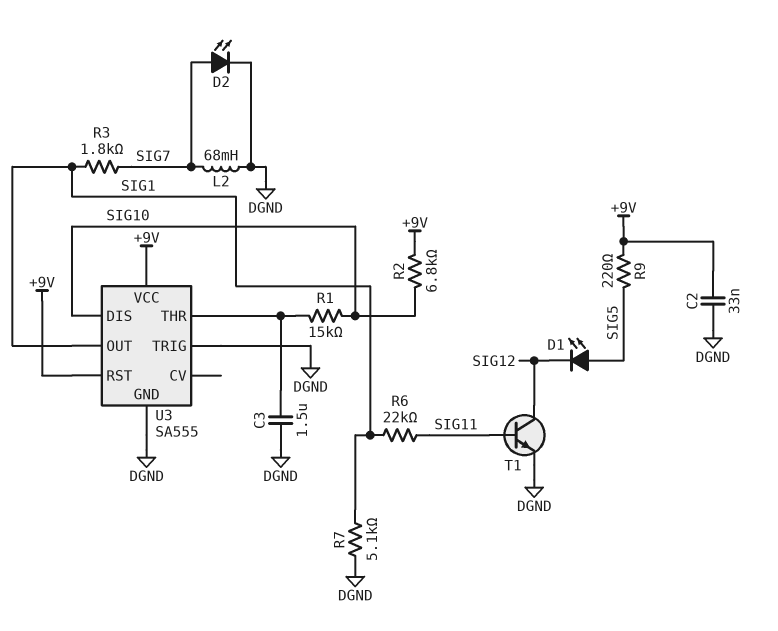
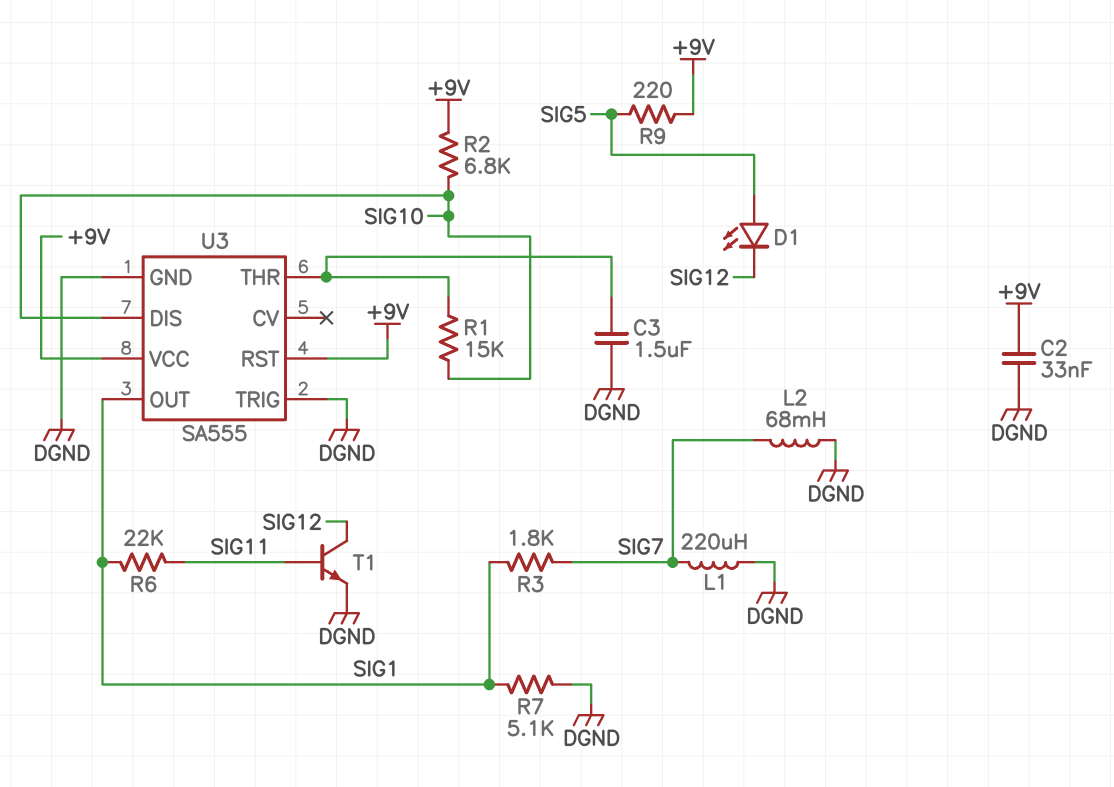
D2: LED (A SIG7, K DGND) -> none
L1: none -> 220uH (DGND, SIG7)

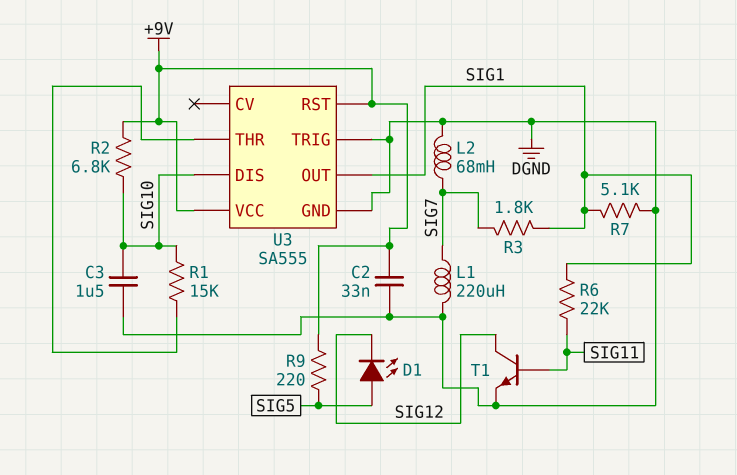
C3: 1.5uF (DGND, U3/THR) -> 1.5uF (DGND, SIG10)

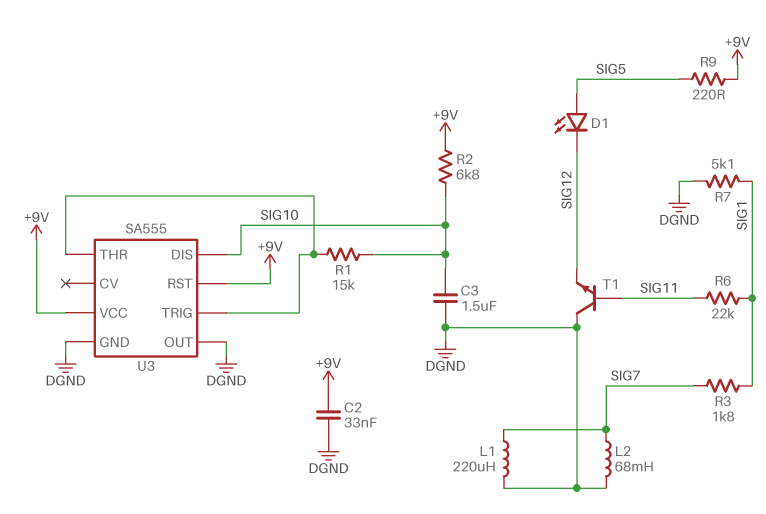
T1: NPN (B SIG11, C SIG12, E DGND) -> NPN (B SIG11, C DGND, E SIG12)
U3 pin OUT: SIG1 -> DGND
U3 pin TRIG: DGND -> U3/THR

